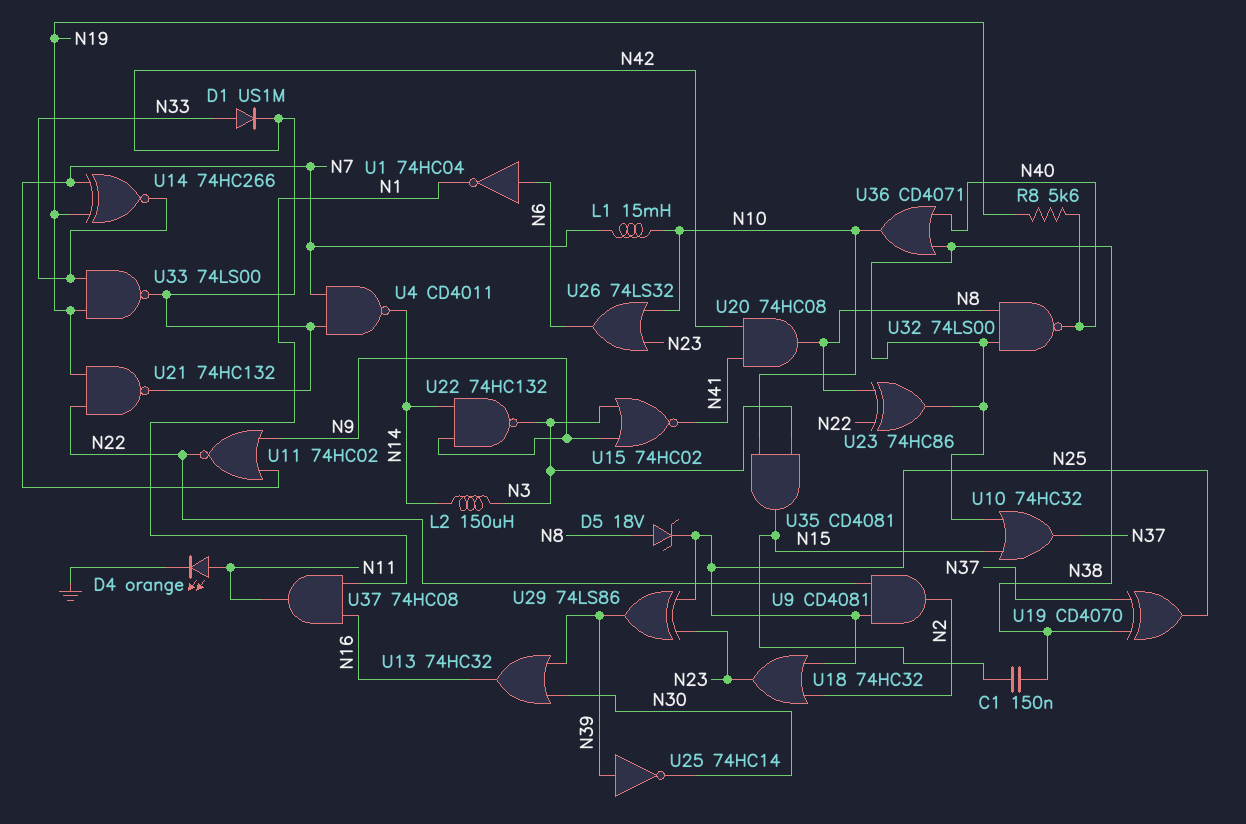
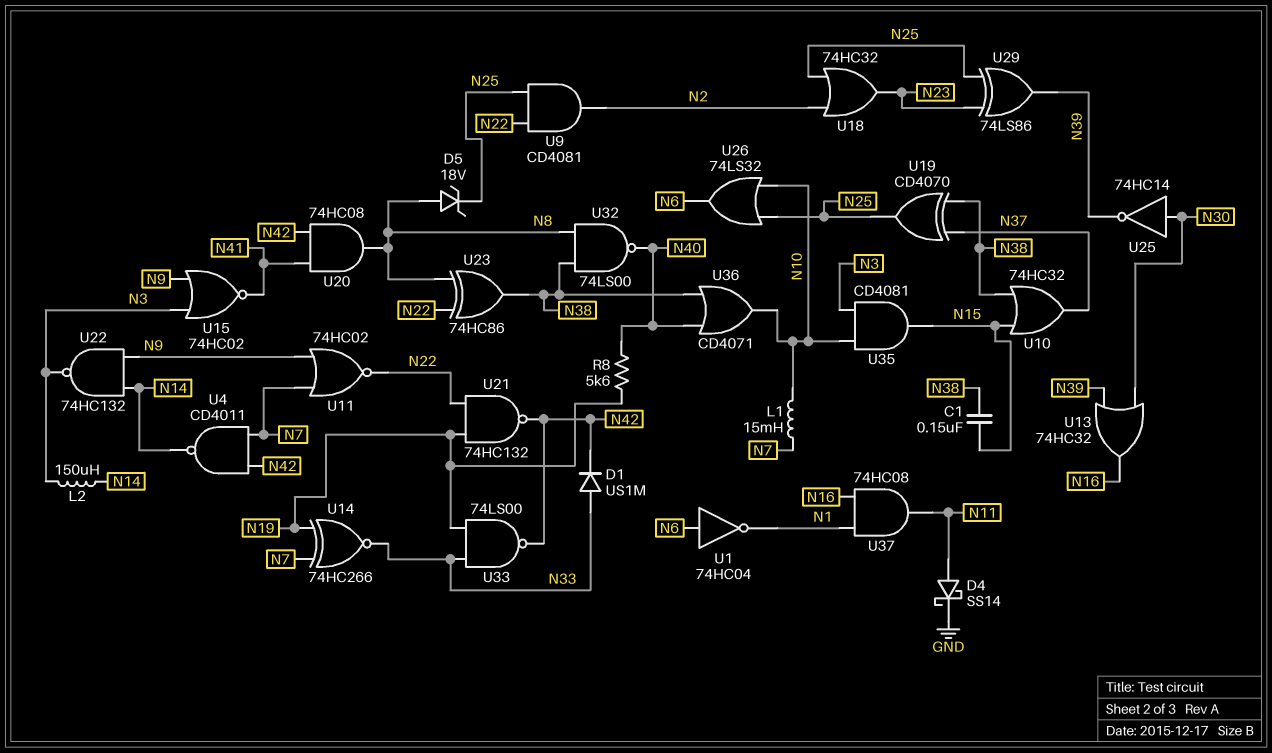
D4: LED orange (A N11, K GND) -> schottky SS14 (A N11, K GND)
U25: NOT 74HC14 (in N39, out N30) -> NOT 74HC14 (in N30, out N39)
U26: OR 74LS32 (in N10, in N23, out N6) -> OR 74LS32 (in N10, in N25, out N6)

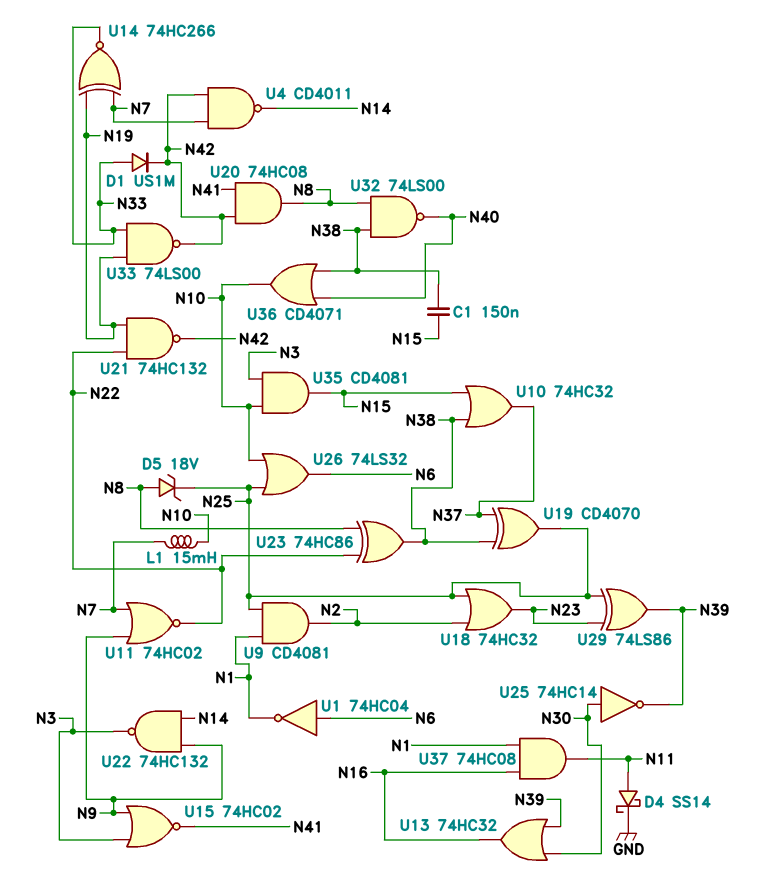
L2: 150uH (N3, N14) -> none
R8: 5.6k (N19, N40) -> none
U9: AND CD4081 (in N22, in N25, out N2) -> AND CD4081 (in N1, in N25, out N2)

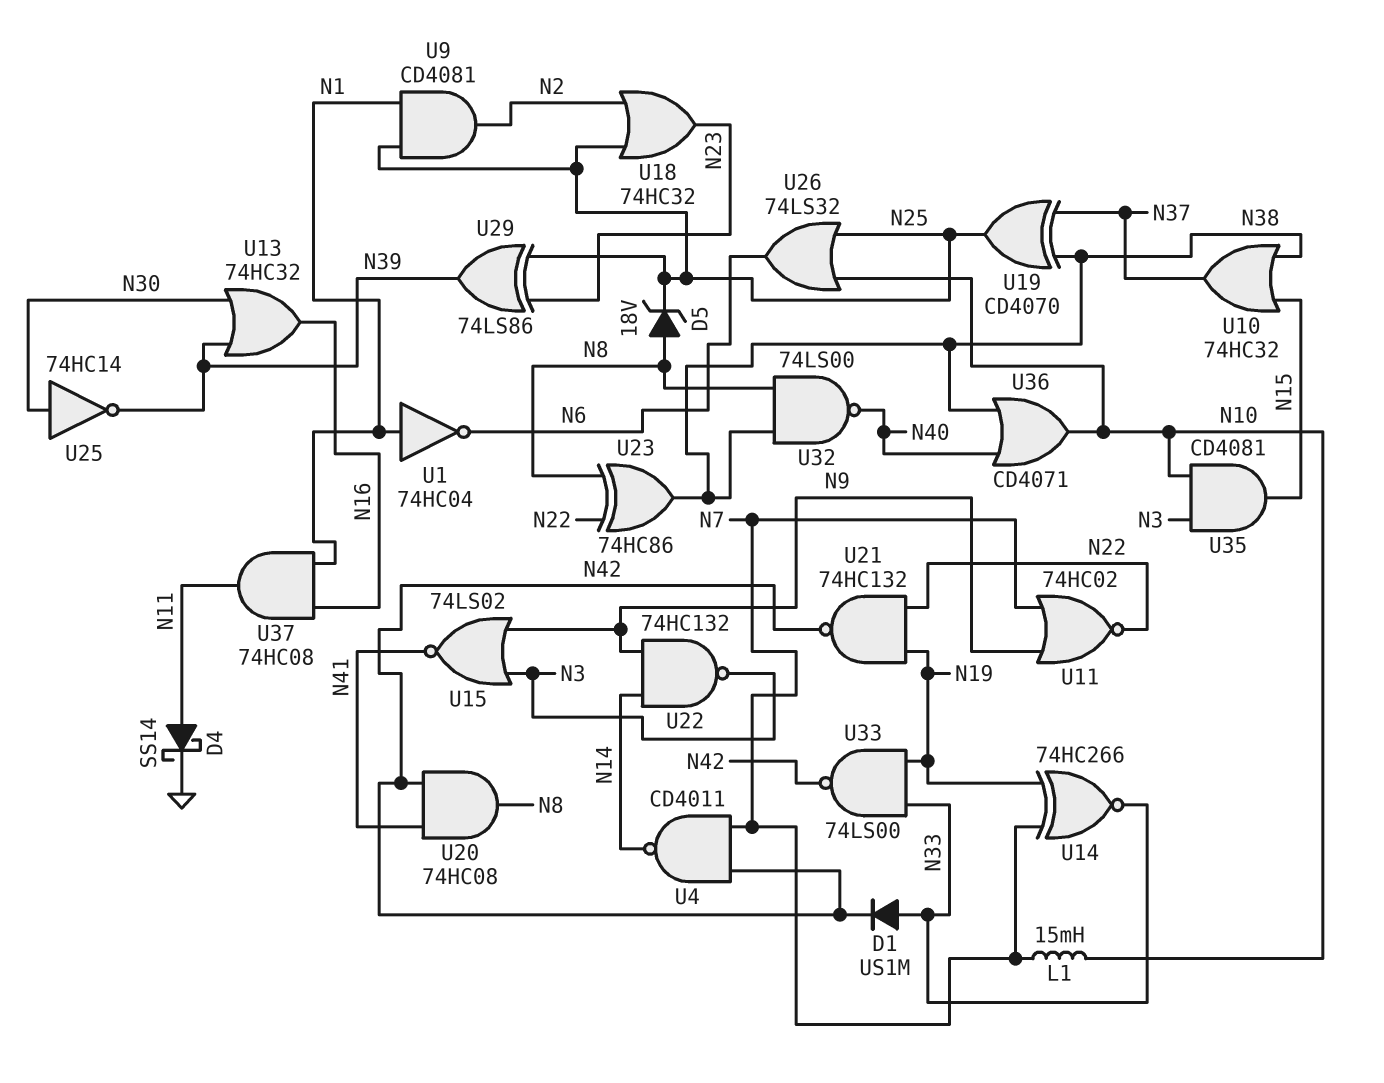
C1: 150nF (N15, N38) -> none
U1: NOT 74HC04 (in N6, out N1) -> NOT 74HC04 (in N1, out N6)
U15: NOR 74HC02 (in N3, in N9, out N41) -> NOR 74LS02 (in N3, in N9, out N41)

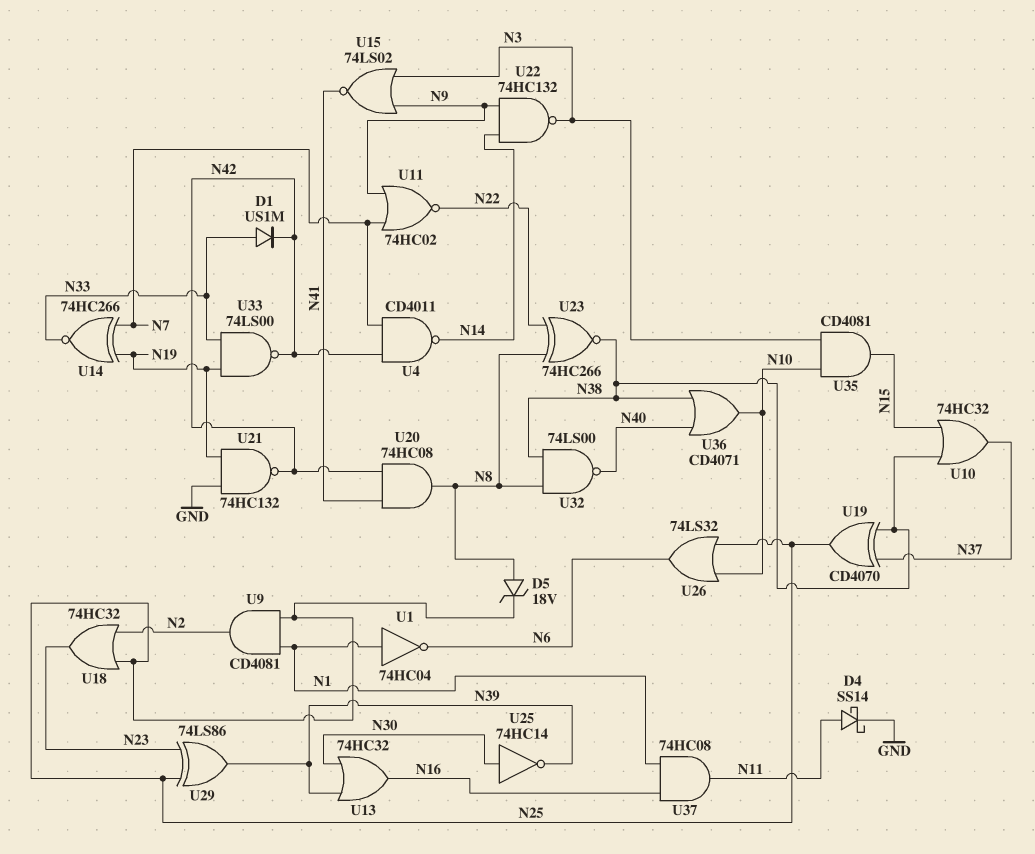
L1: 15mH (N7, N10) -> none
U21: NAND 74HC132 (in N19, in N22, out N42) -> NAND 74HC132 (in GND, in N19, out N42)
U23: XOR 74HC86 (in N8, in N22, out N38) -> XNOR 74HC266 (in N8, in N22, out N38)

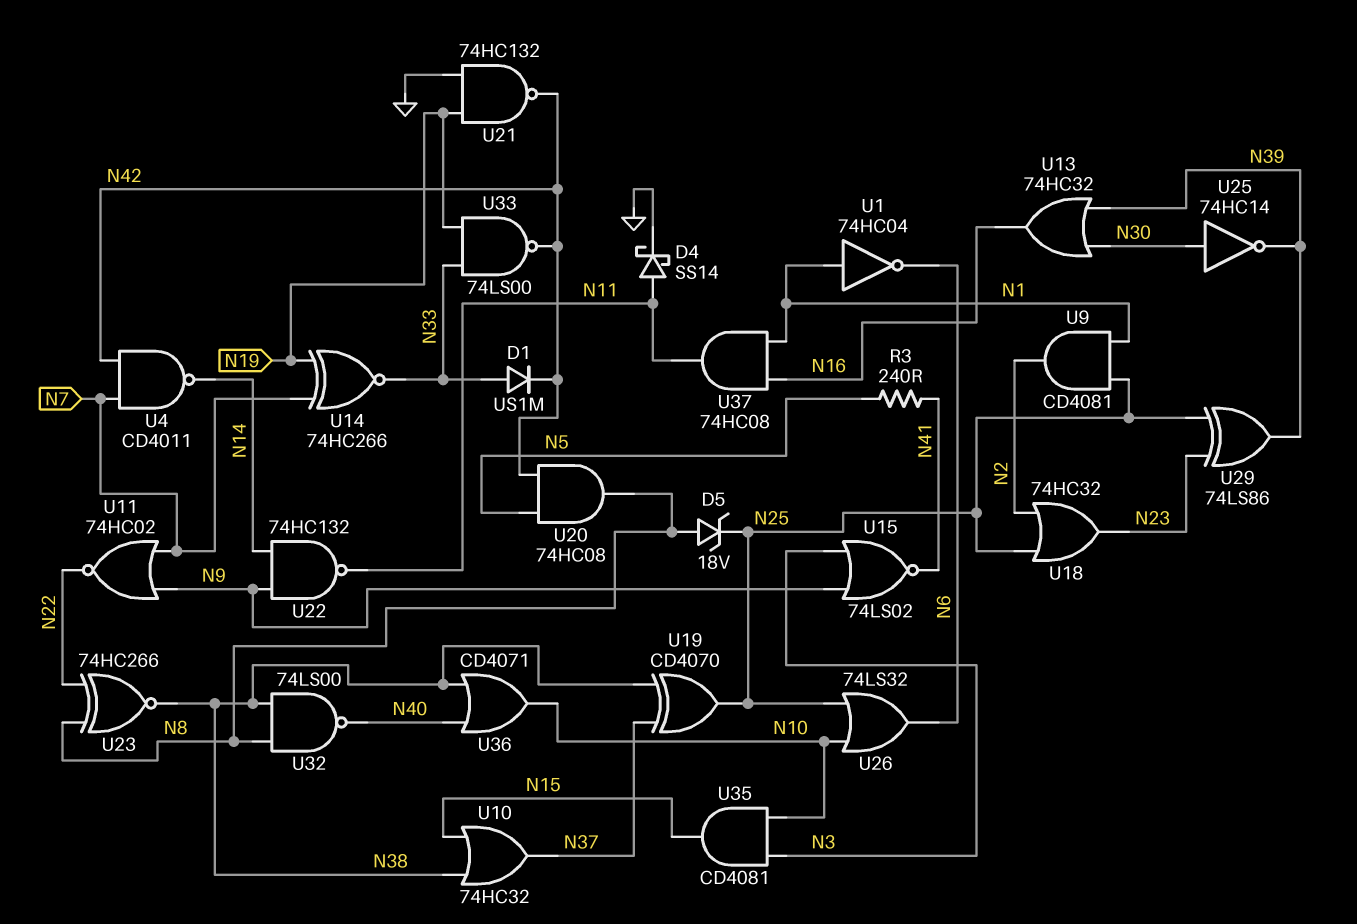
R3: none -> 240 (N5, N41)
U20: AND 74HC08 (in N41, in N42, out N8) -> AND 74HC08 (in N5, in N42, out N8)
U22: NAND 74HC132 (in N9, in N14, out N3) -> NAND 74HC132 (in N9, in N14, out N11)

